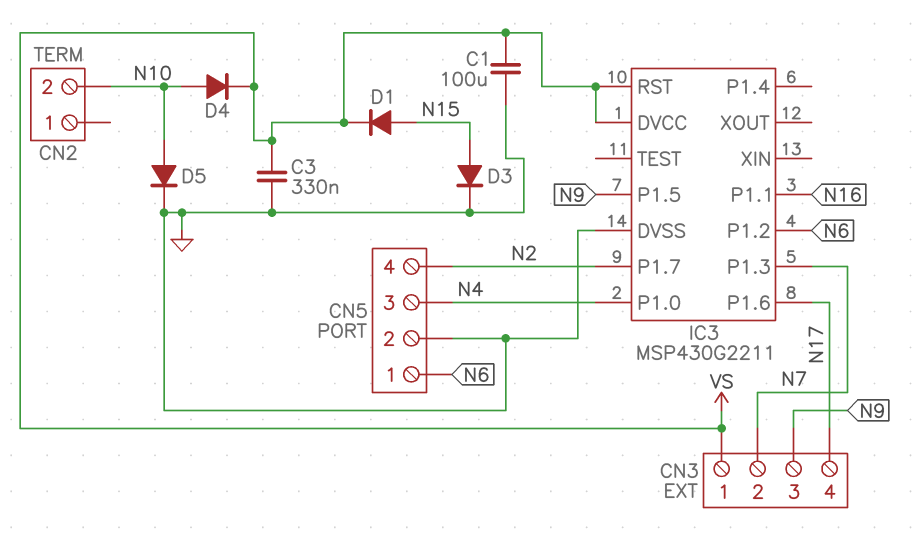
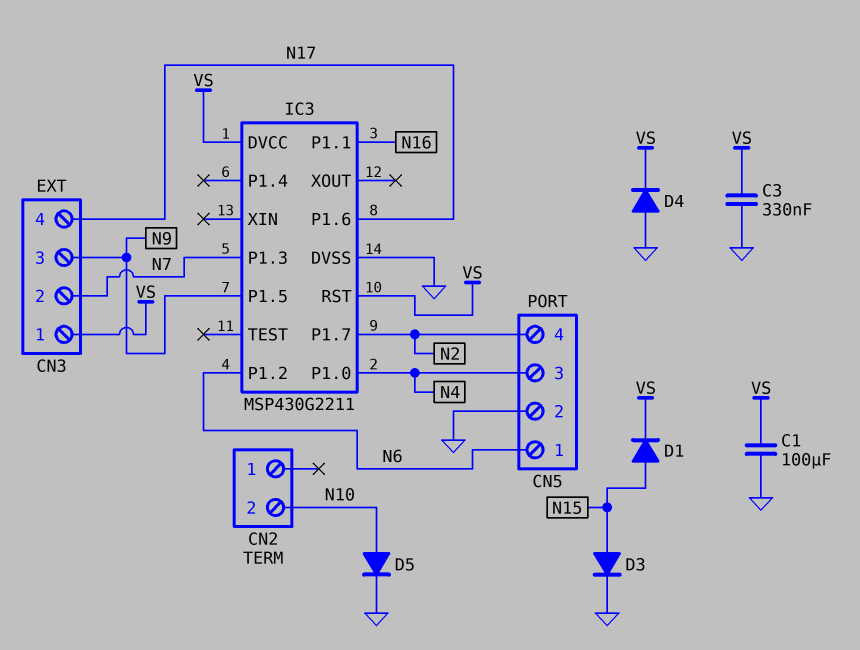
D4: diode (A N10, K VS) -> diode (A GND, K VS)

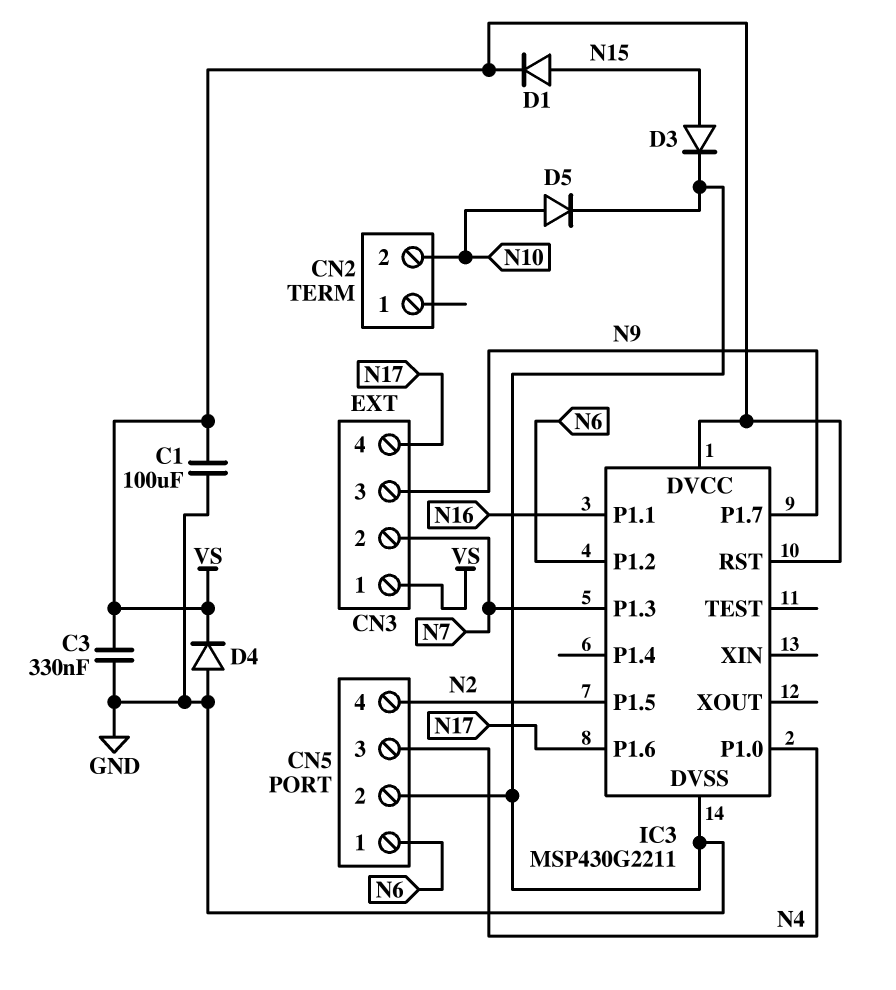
IC3 pin P1.5: N9 -> N2
IC3 pin P1.7: N2 -> N9

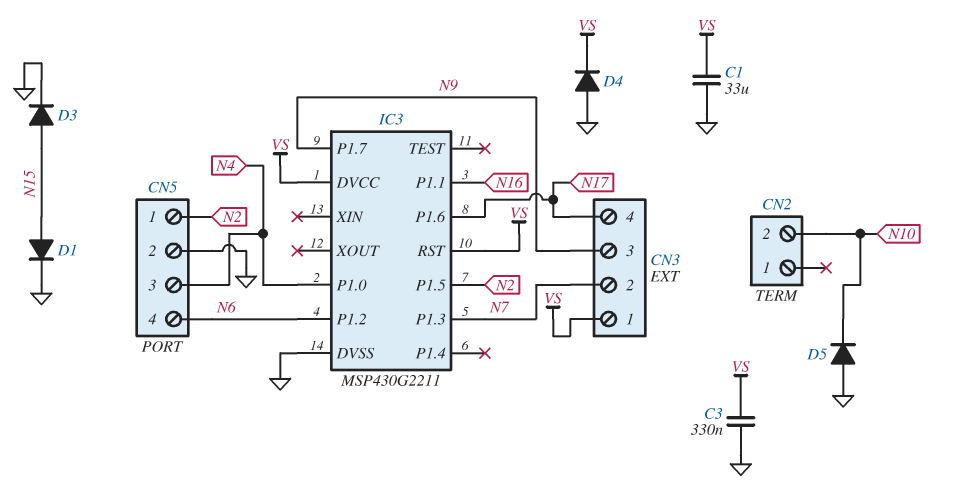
C1: 100uF (GND, VS) -> 33uF (GND, VS)
CN5 pin 1: N6 -> N2
CN5 pin 4: N2 -> N6
D1: diode (A N15, K VS) -> diode (A N15, K GND)
D5: diode (A N10, K GND) -> diode (A GND, K N10)

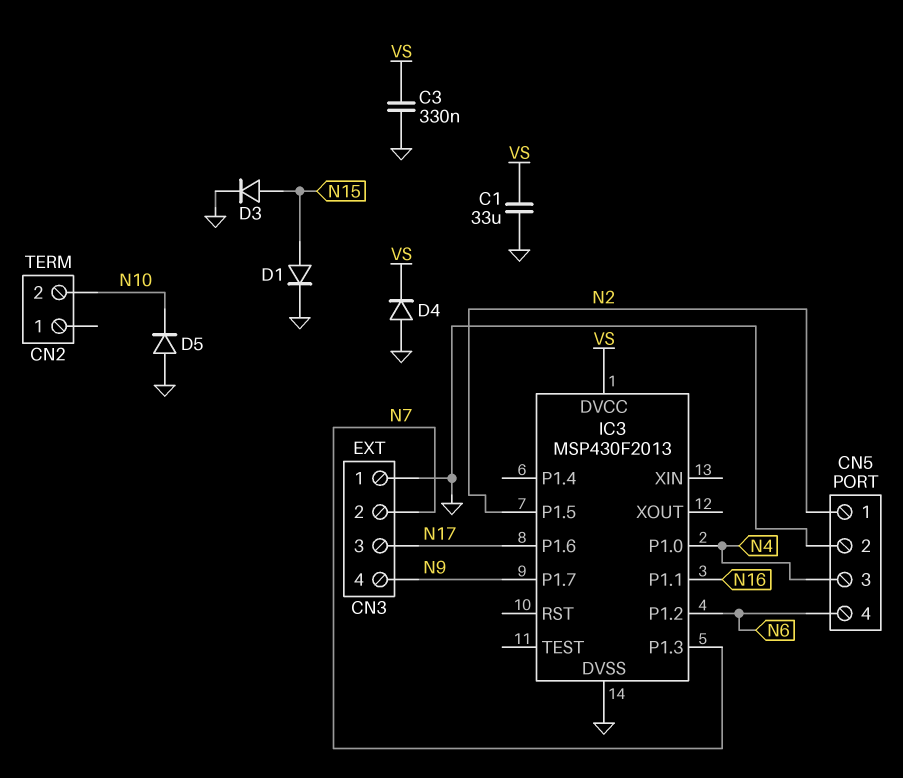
CN3 pin 1: VS -> GND
CN3 pin 3: N9 -> N17
CN3 pin 4: N17 -> N9
IC3: MSP430G2211 -> MSP430F2013
IC3 pin RST: VS -> none

